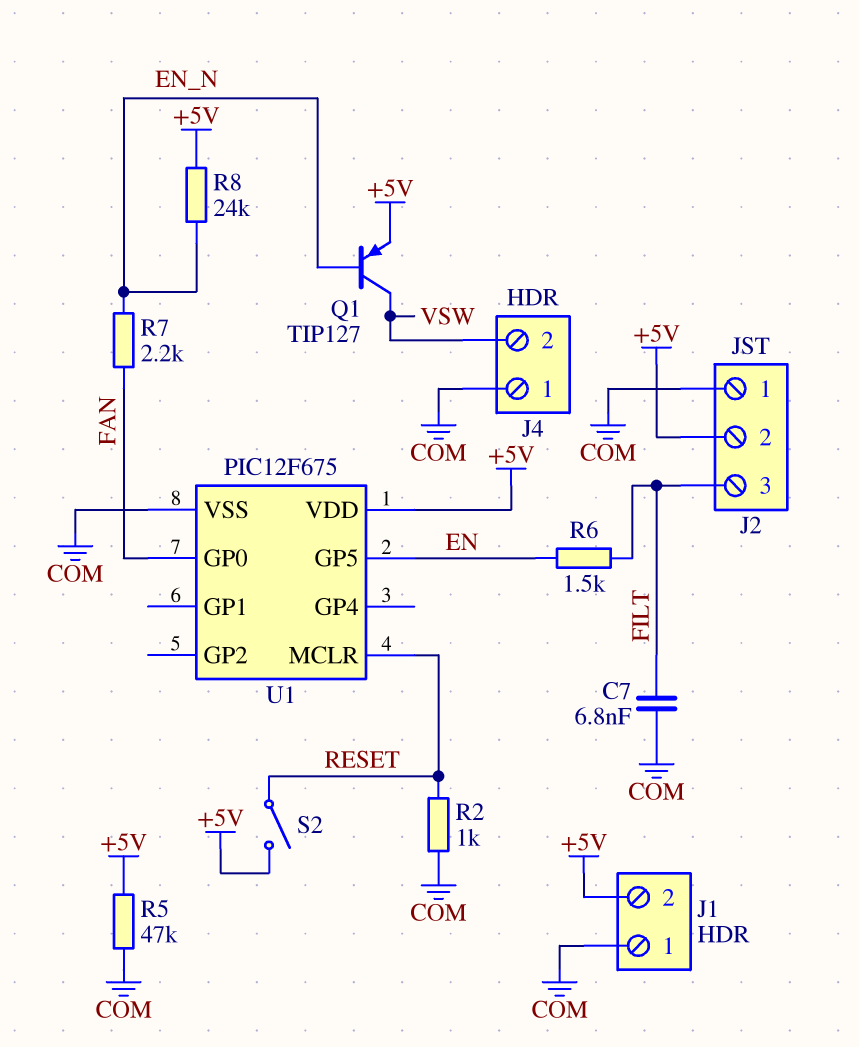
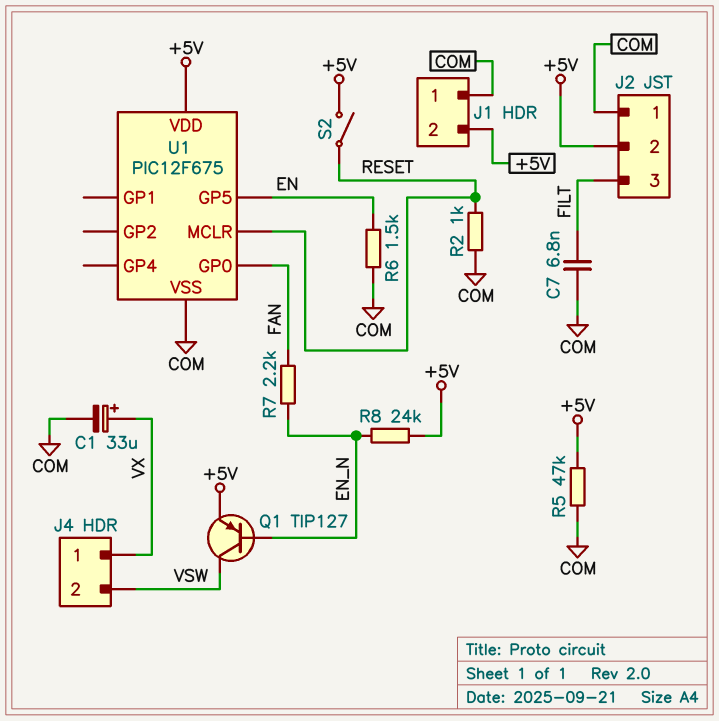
C1: none -> 33uF (plus VX, minus COM)
J4 pin 1: COM -> VX
R6: 1.5k (EN, FILT) -> 1.5k (COM, EN)

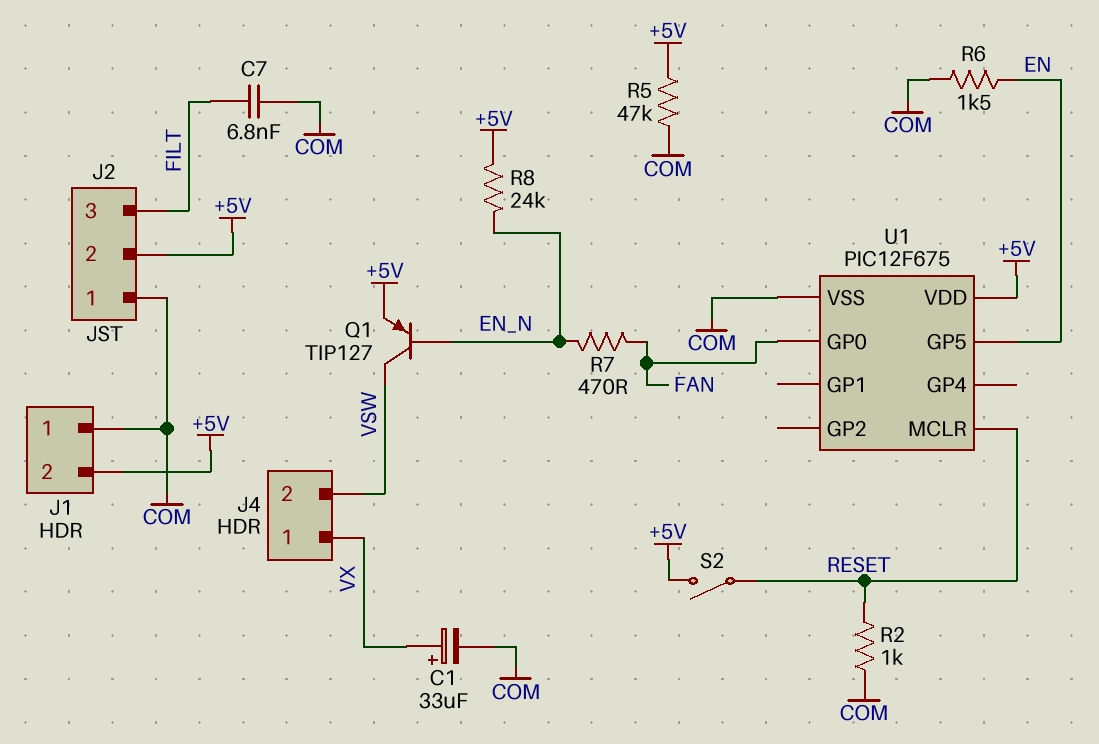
R7: 2.2k (EN_N, FAN) -> 470 (EN_N, FAN)

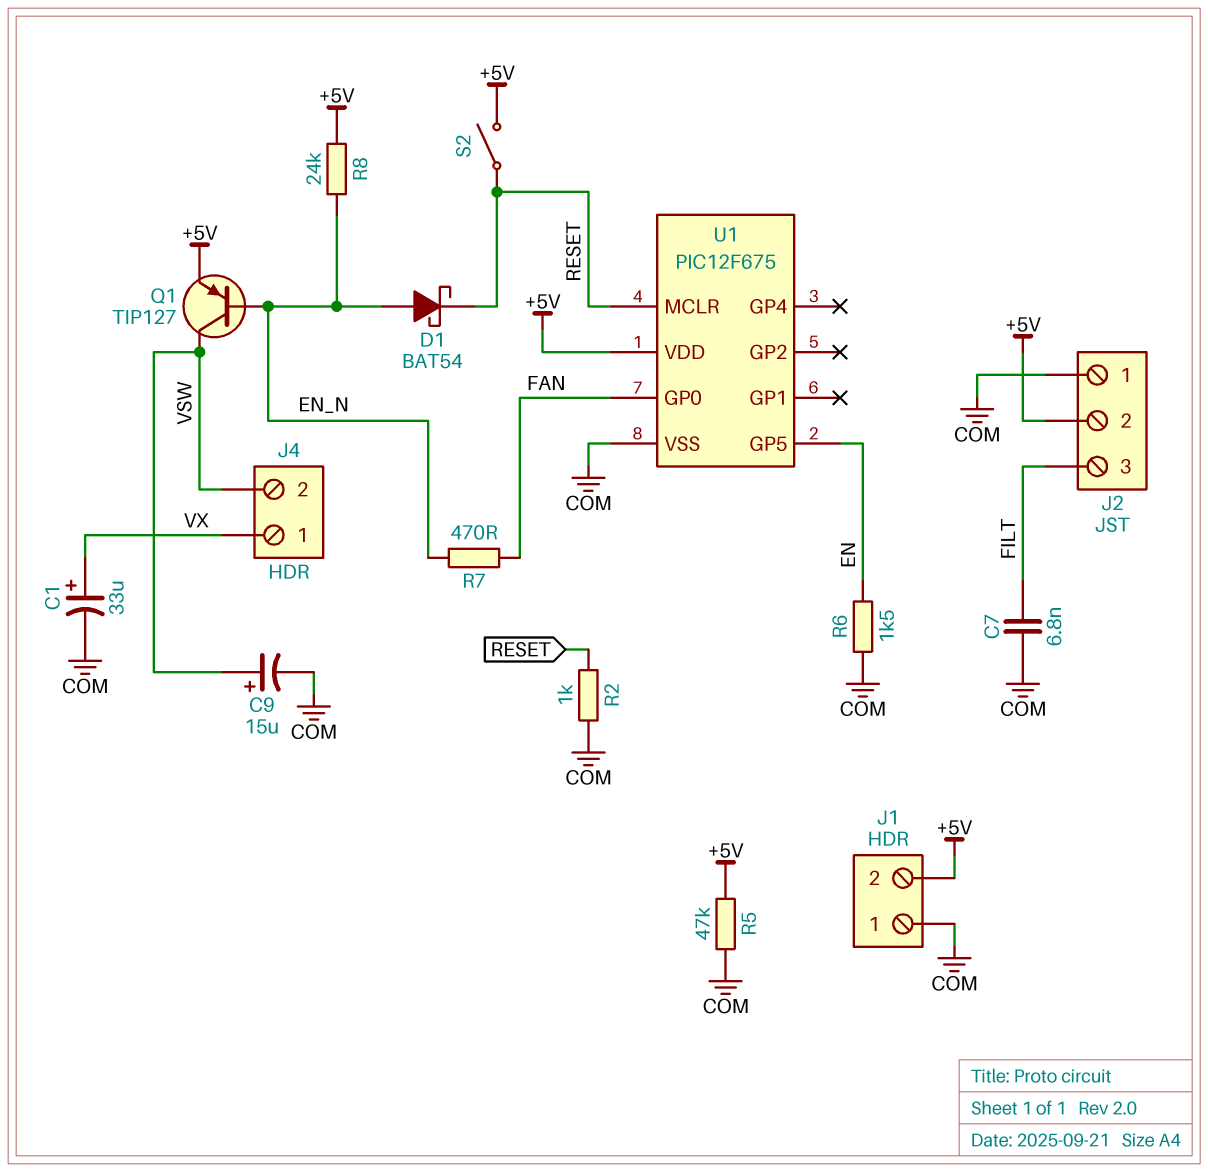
C9: none -> 15uF (plus VSW, minus COM)
D1: none -> schottky BAT54 (A EN_N, K RESET)

